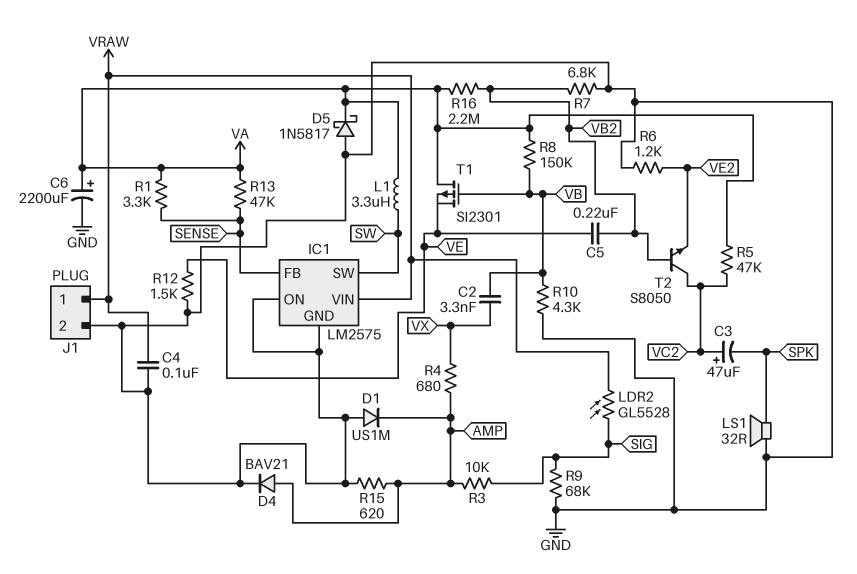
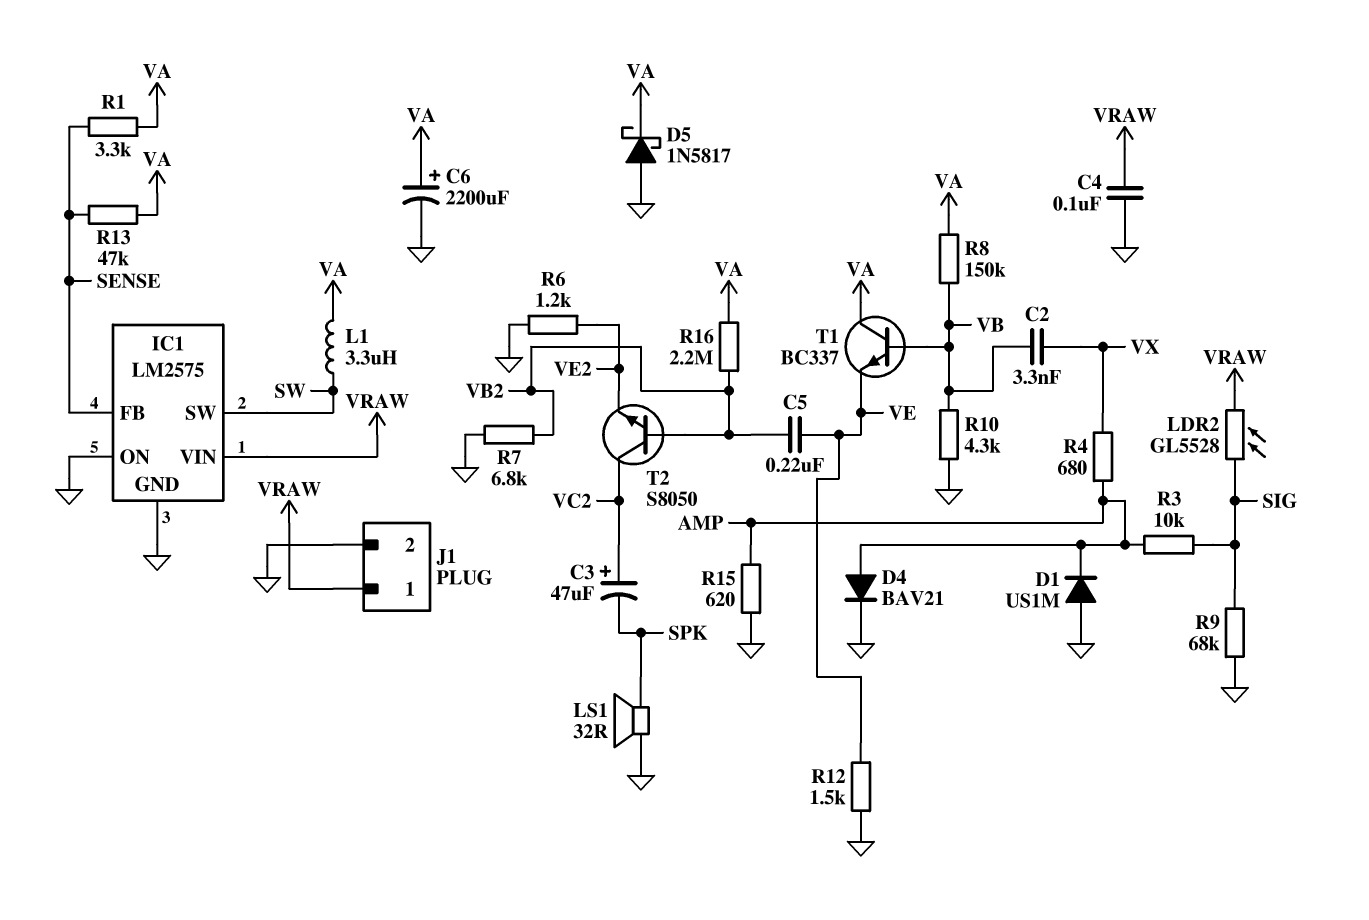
R5: 47k (VA, VC2) -> none
T1: PMOS SI2301 (G VB, D VA, S VE) -> NPN BC337 (B VB, C VA, E VE)

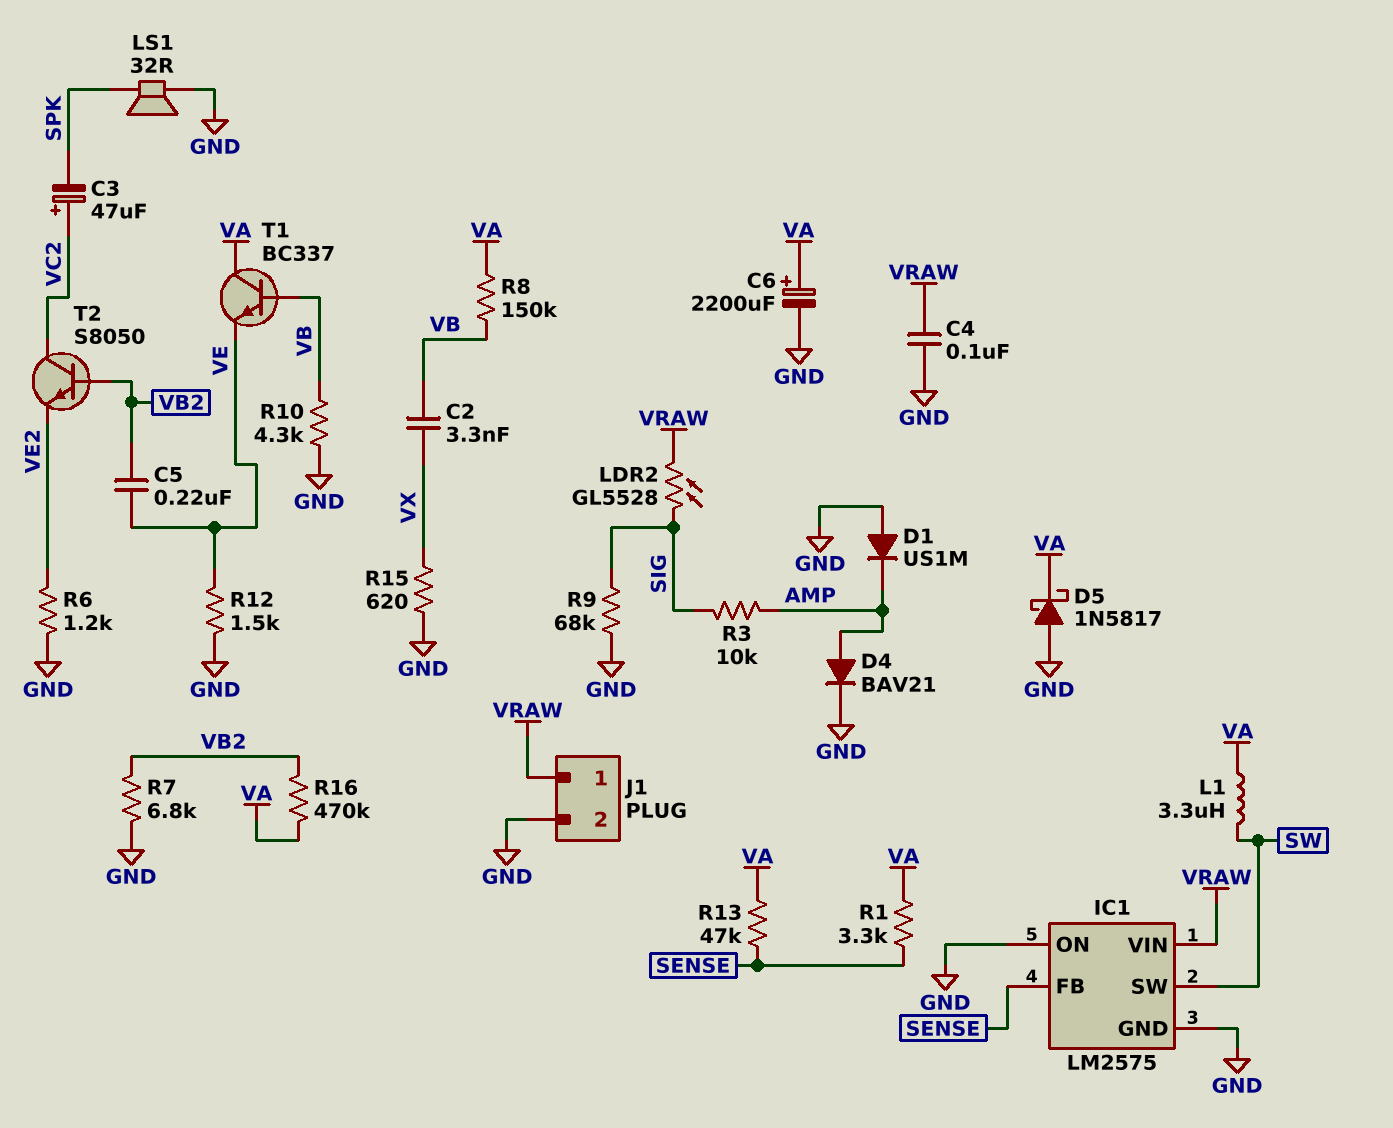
R4: 680 (AMP, VX) -> none
R15: 620 (AMP, GND) -> 620 (GND, VX)
R16: 2.2M (VA, VB2) -> 470k (VA, VB2)

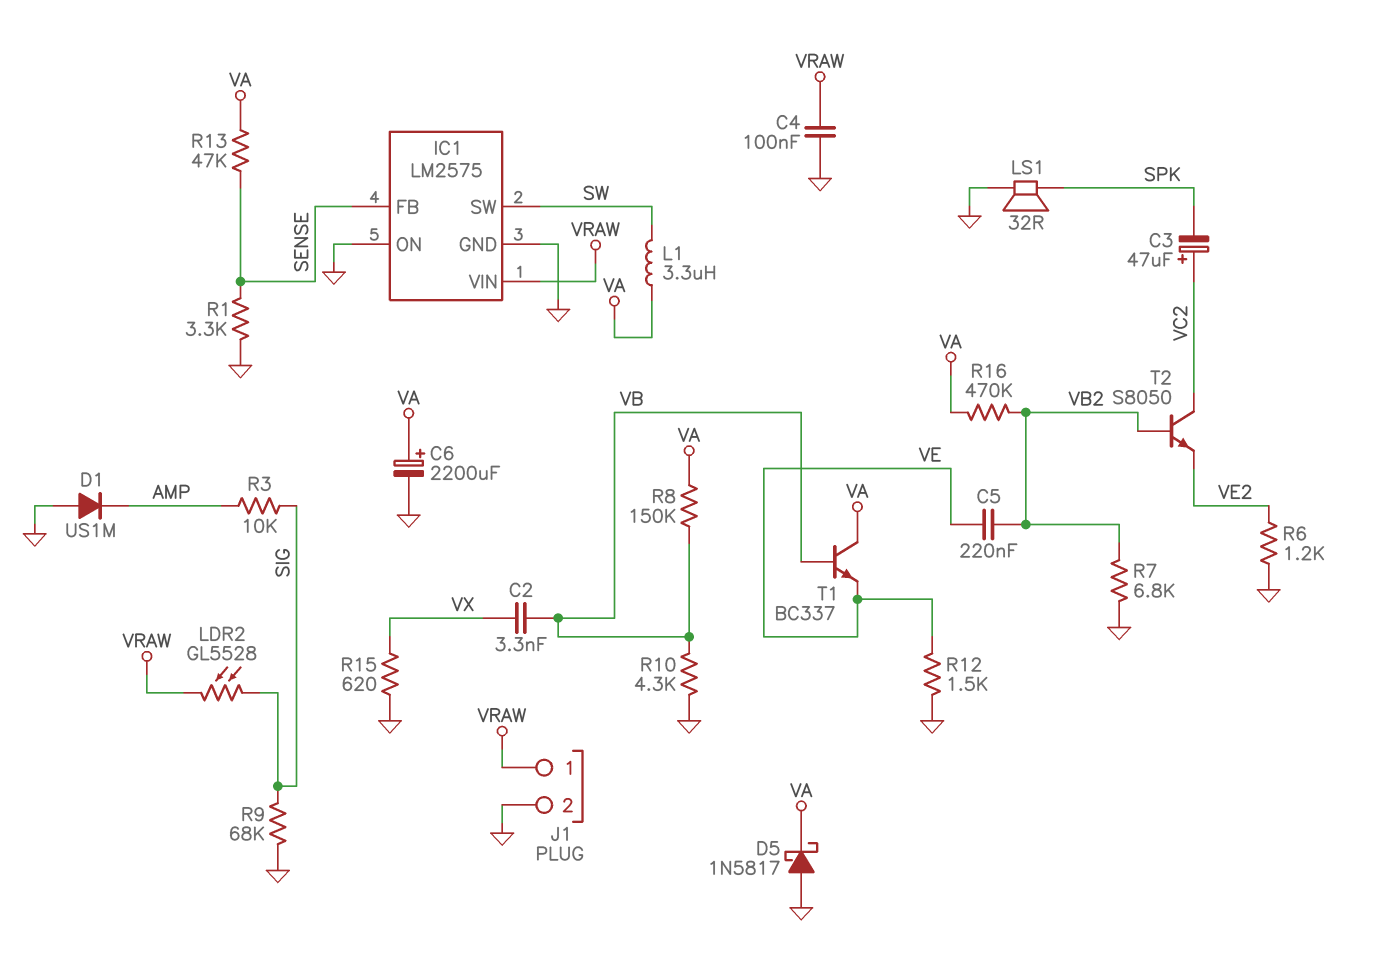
D4: diode BAV21 (A AMP, K GND) -> none
R1: 3.3k (SENSE, VA) -> 3.3k (GND, SENSE)

